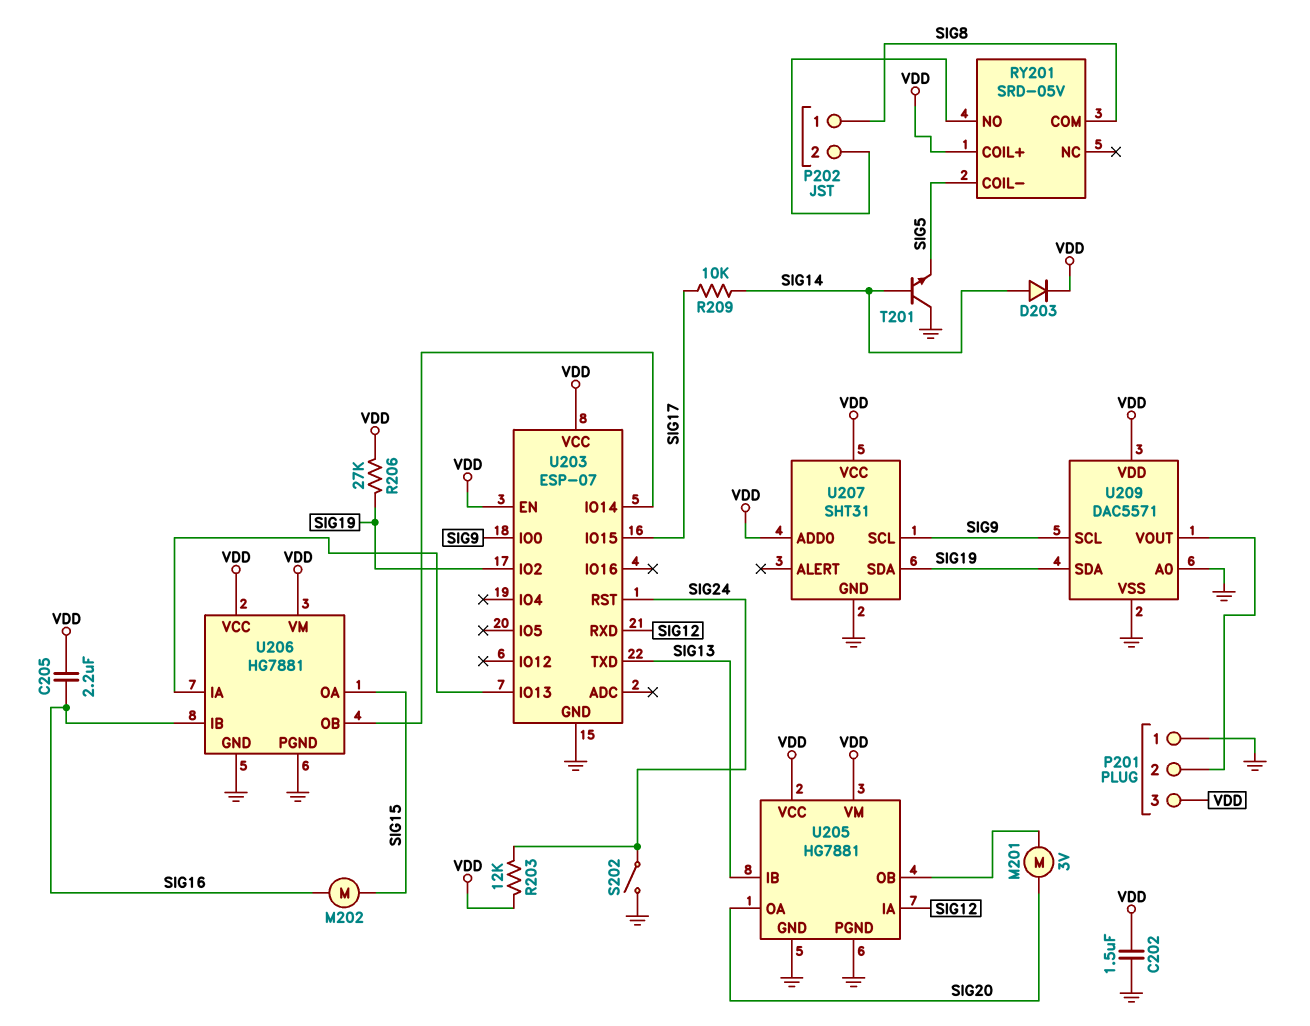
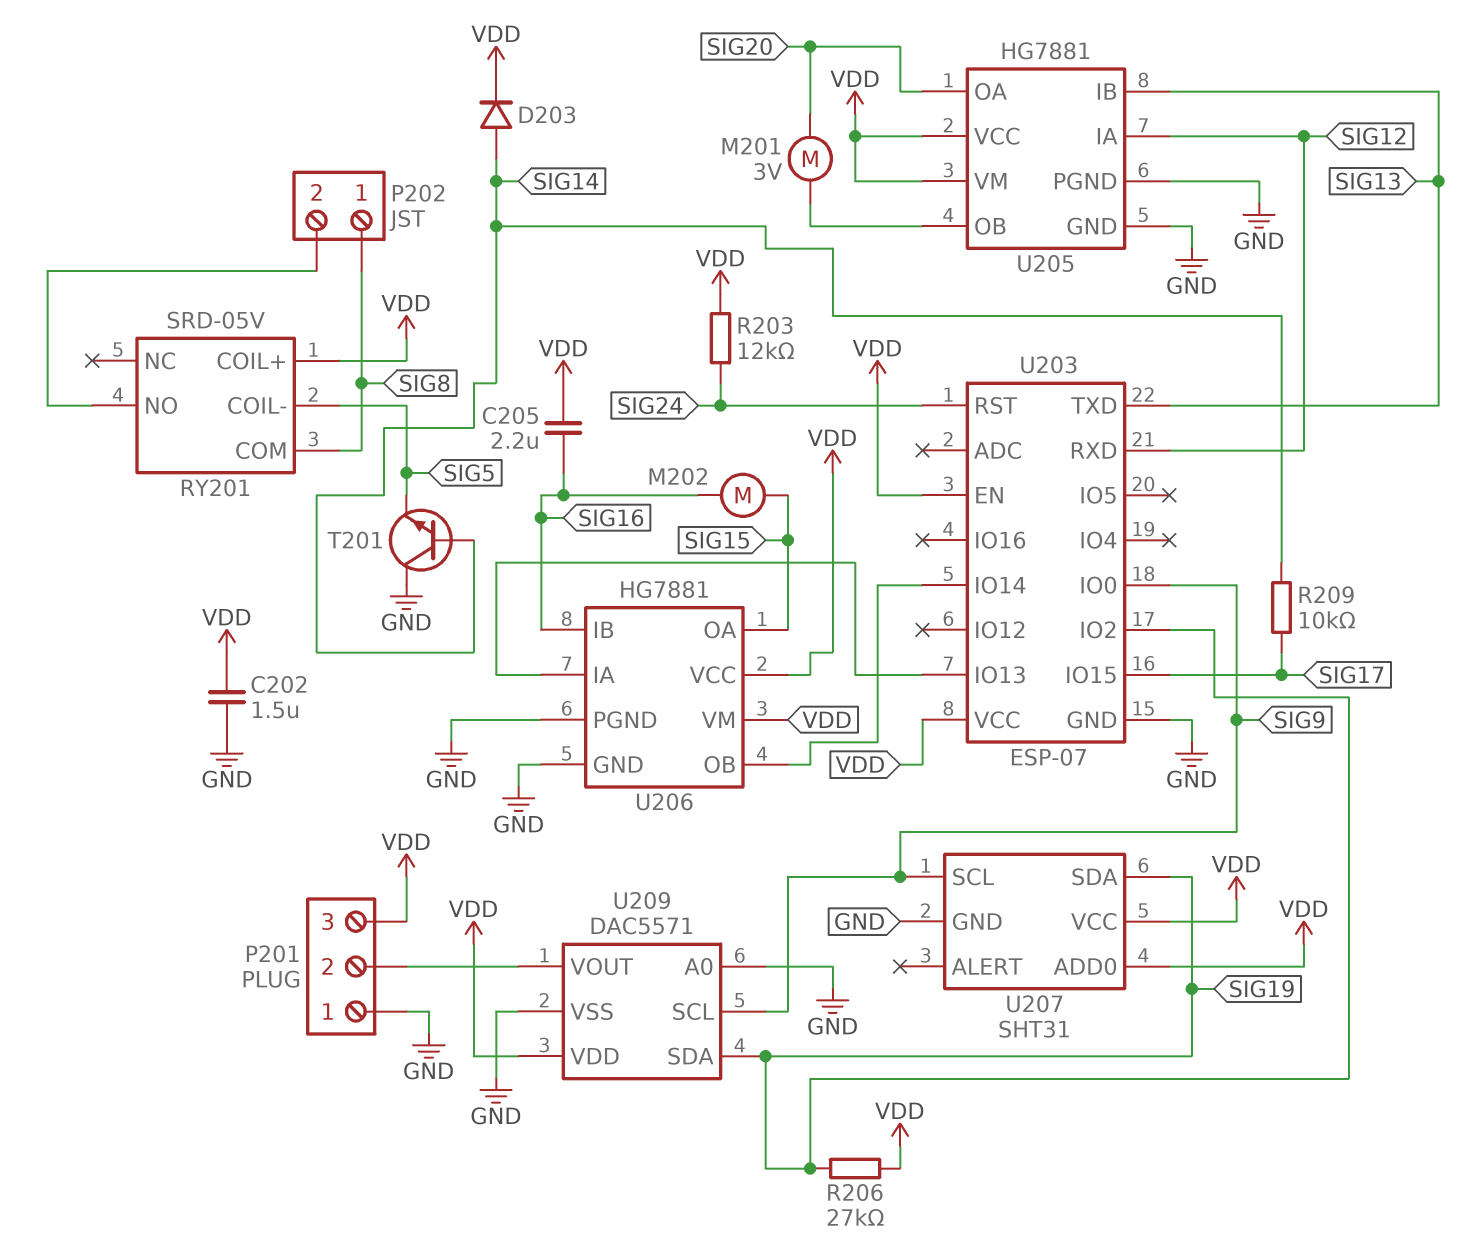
S202: switch (GND, SIG24) -> none

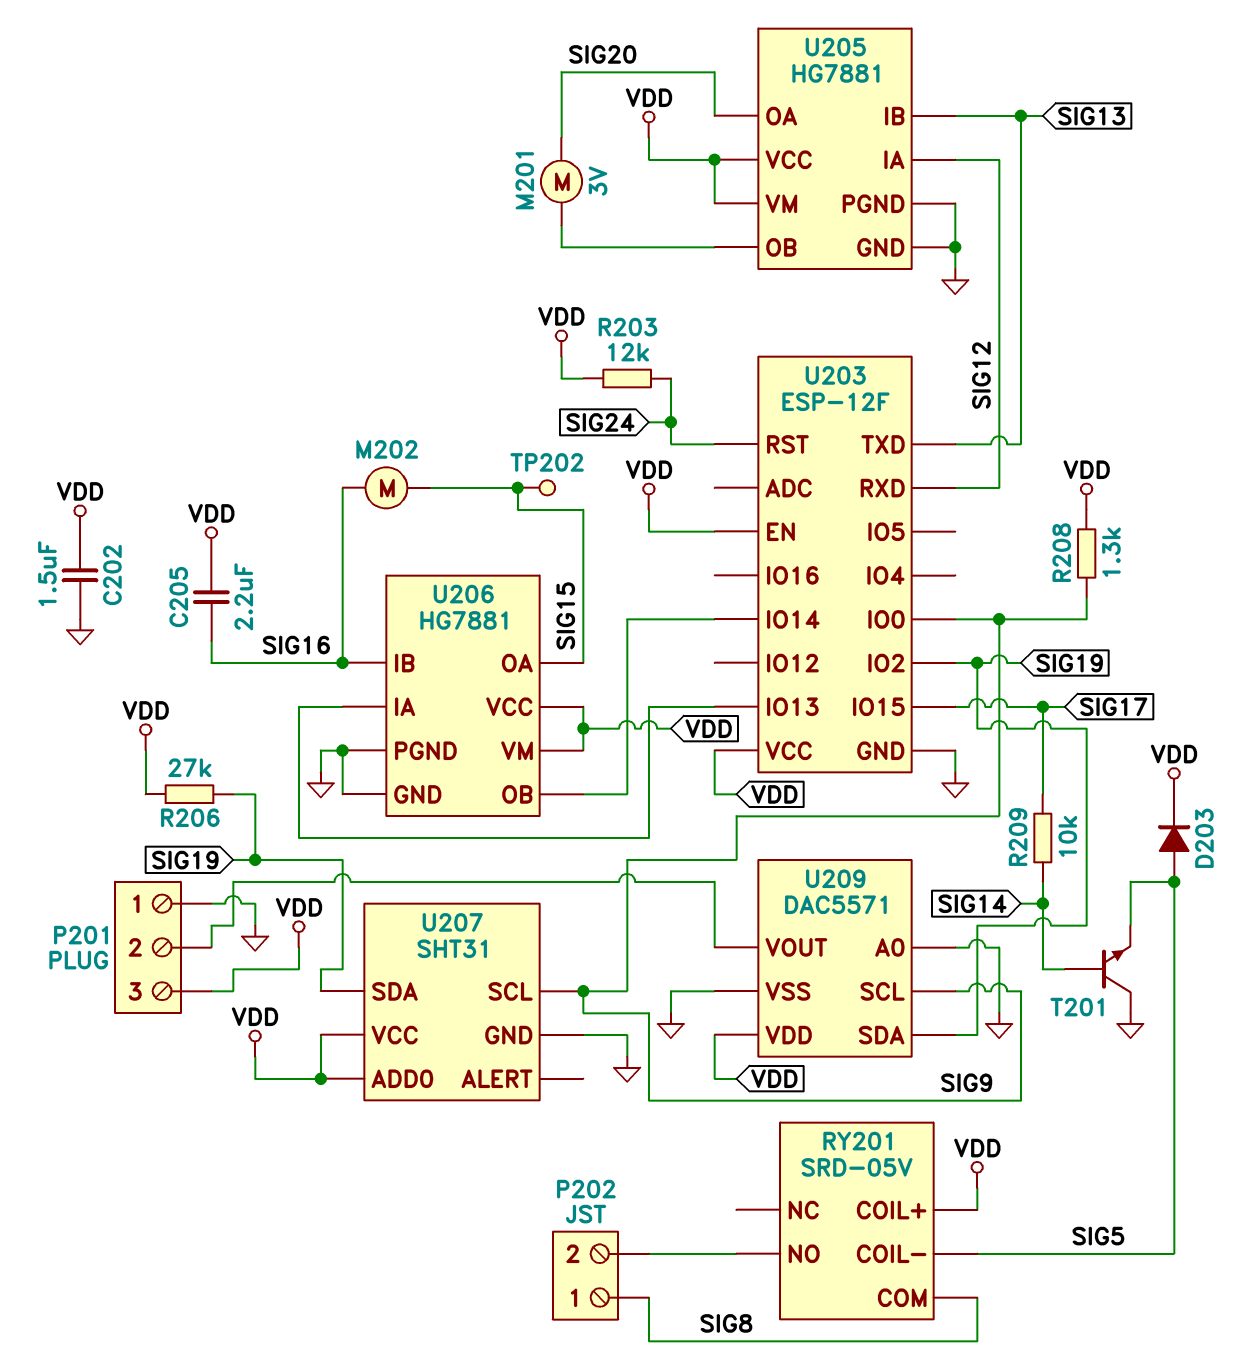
D203: diode (A SIG14, K VDD) -> diode (A SIG5, K VDD)
R208: none -> 1.3k (SIG9, VDD)
TP202: none -> test point (SIG15)
U203: ESP-07 -> ESP-12F

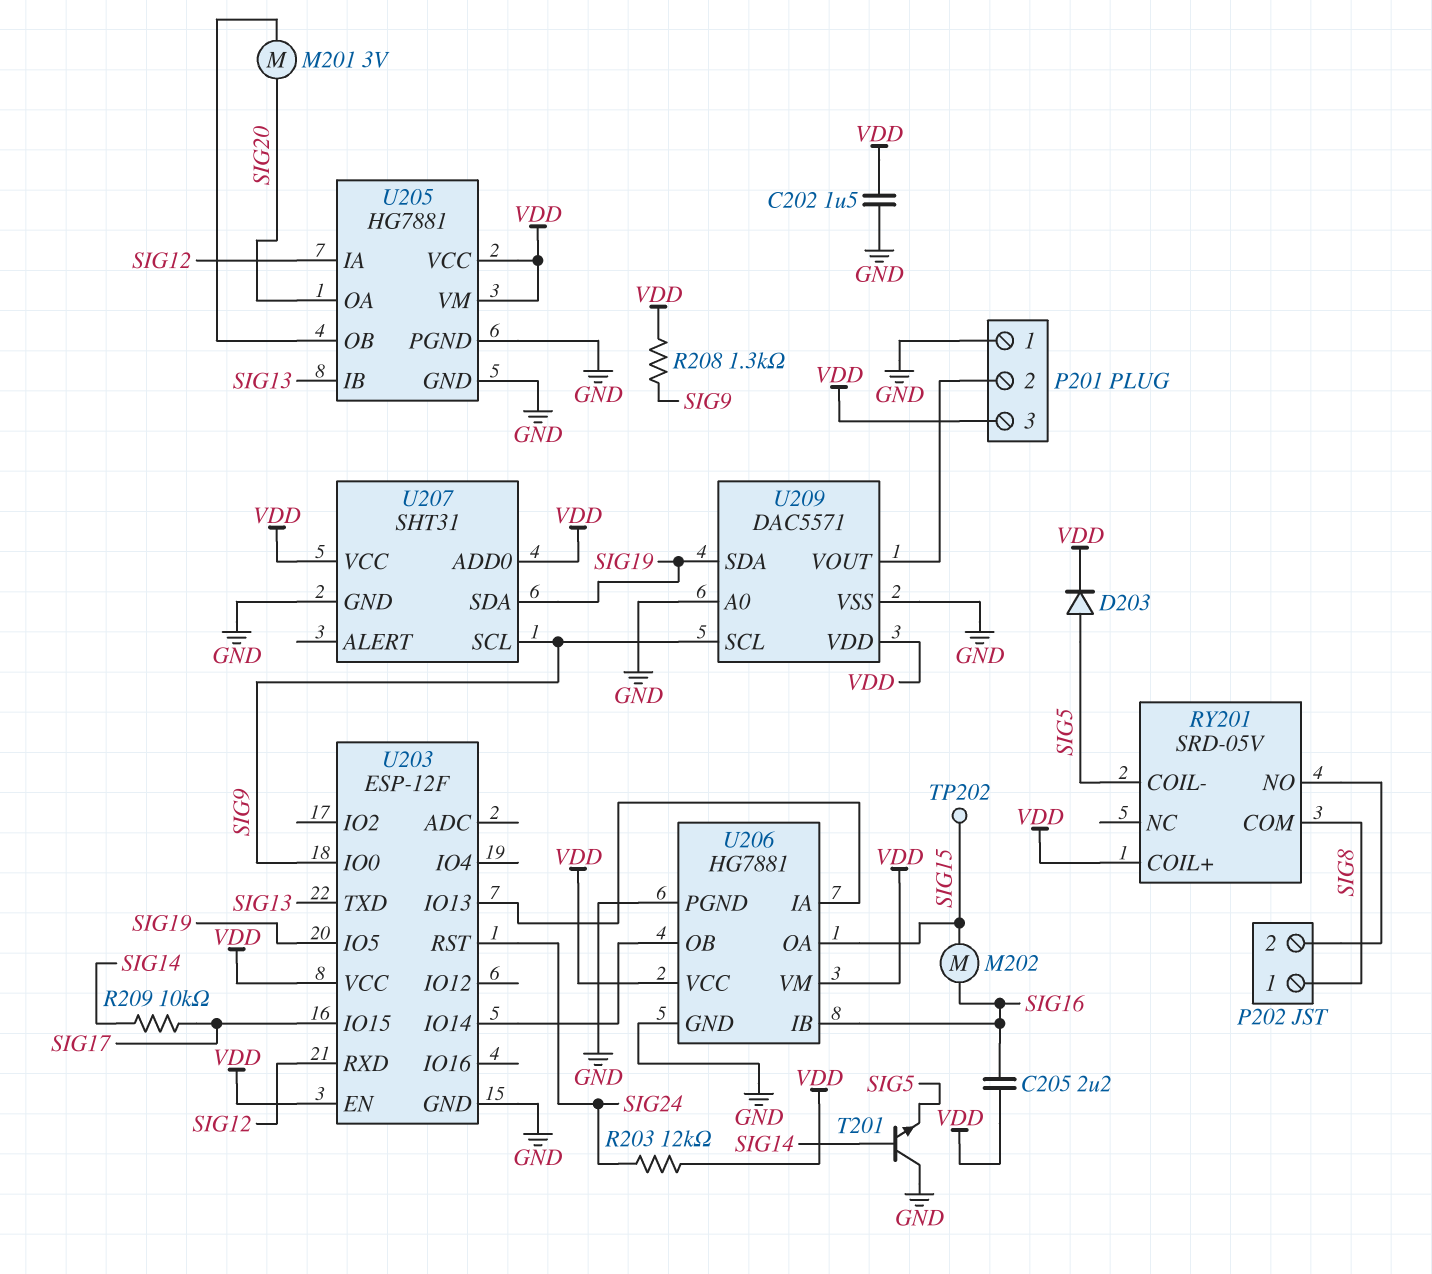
R206: 27k (SIG19, VDD) -> none
U203 pin IO2: SIG19 -> none
U203 pin IO5: none -> SIG19

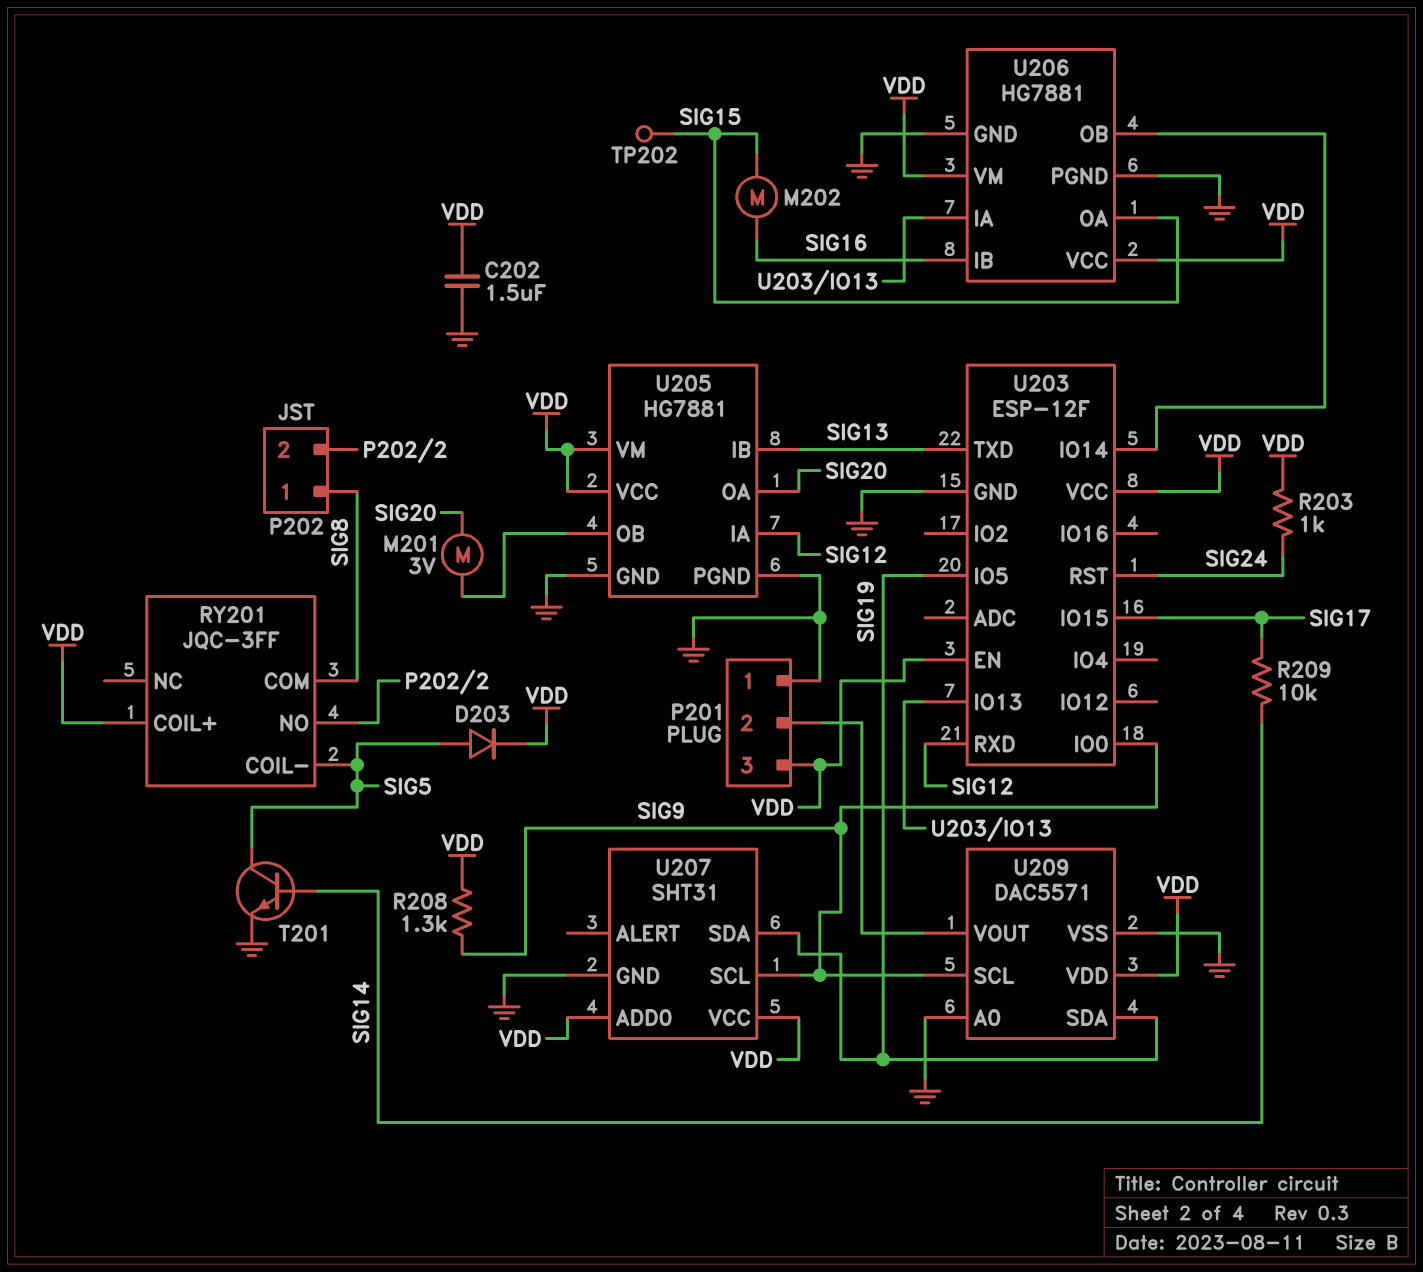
C205: 2.2uF (SIG16, VDD) -> none
R203: 12k (SIG24, VDD) -> 1k (SIG24, VDD)
RY201: SRD-05V -> JQC-3FF
T201: NPN (B SIG14, C GND, E SIG5) -> NPN (B SIG14, C SIG5, E GND)

